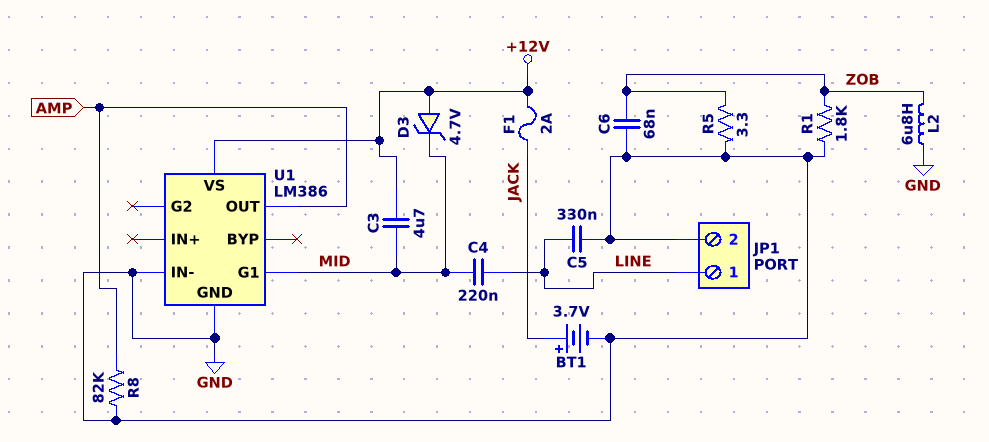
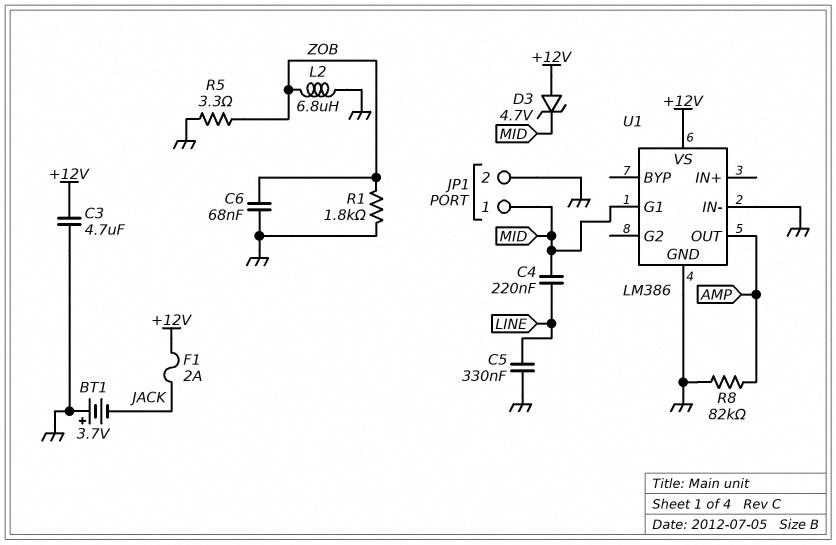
BT1: 3.7V (plus JACK, minus GND) -> 3.7V (plus GND, minus JACK)
C3: 4.7uF (+12V, MID) -> 4.7uF (+12V, GND)
JP1 pin 1: LINE -> MID

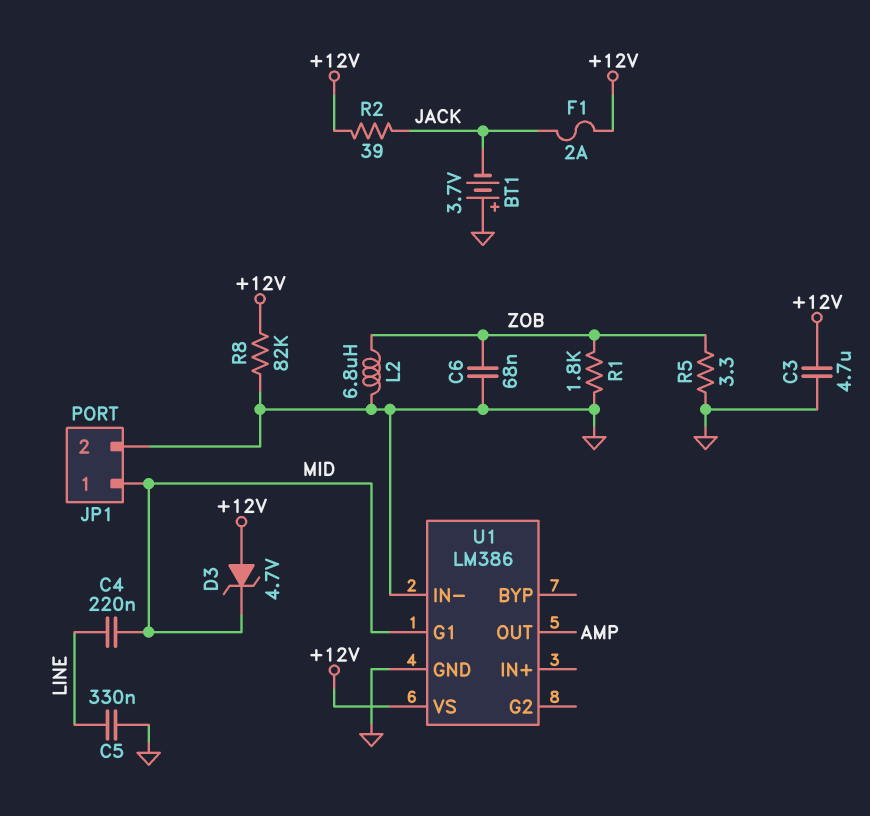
R2: none -> 39 (+12V, JACK)
R8: 82k (AMP, GND) -> 82k (+12V, GND)

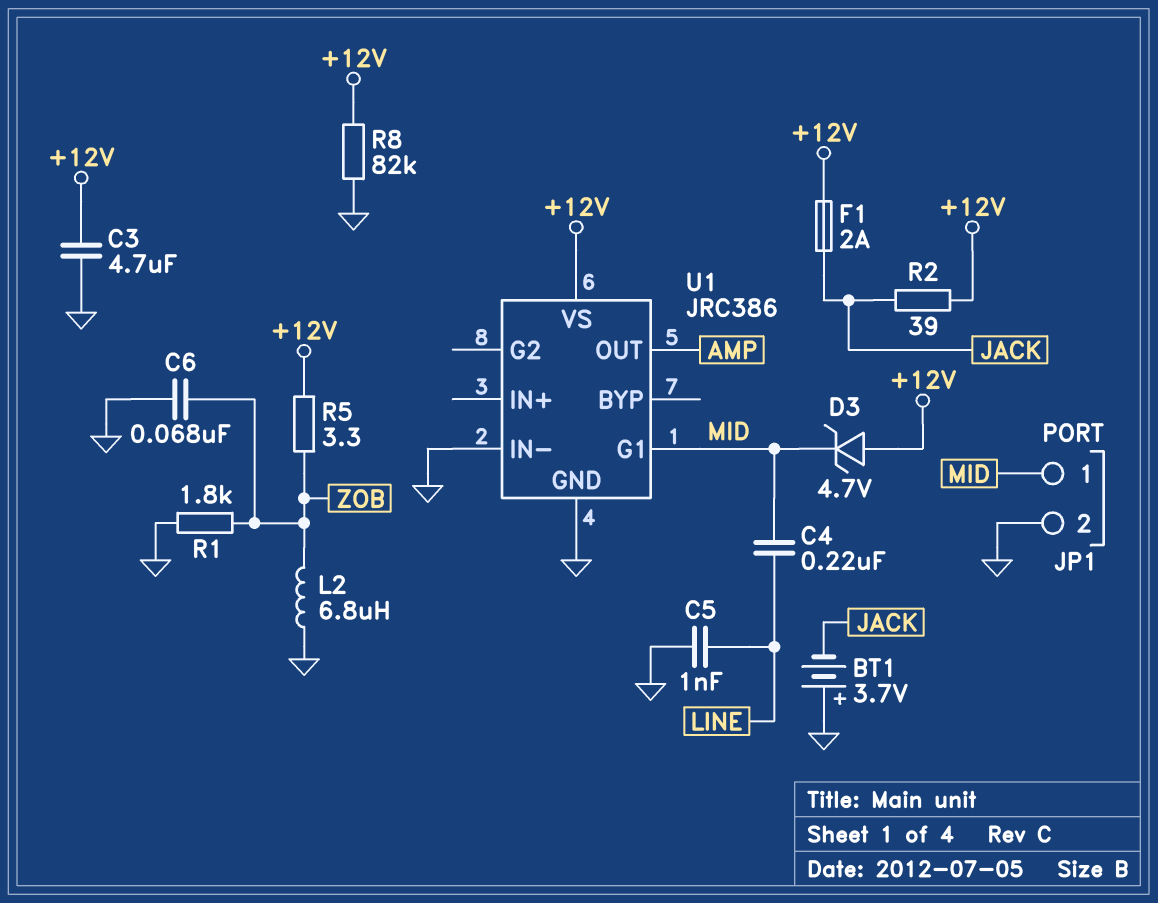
C5: 330nF (GND, LINE) -> 1nF (GND, LINE)
R5: 3.3 (GND, ZOB) -> 3.3 (+12V, ZOB)
U1: LM386 -> JRC386

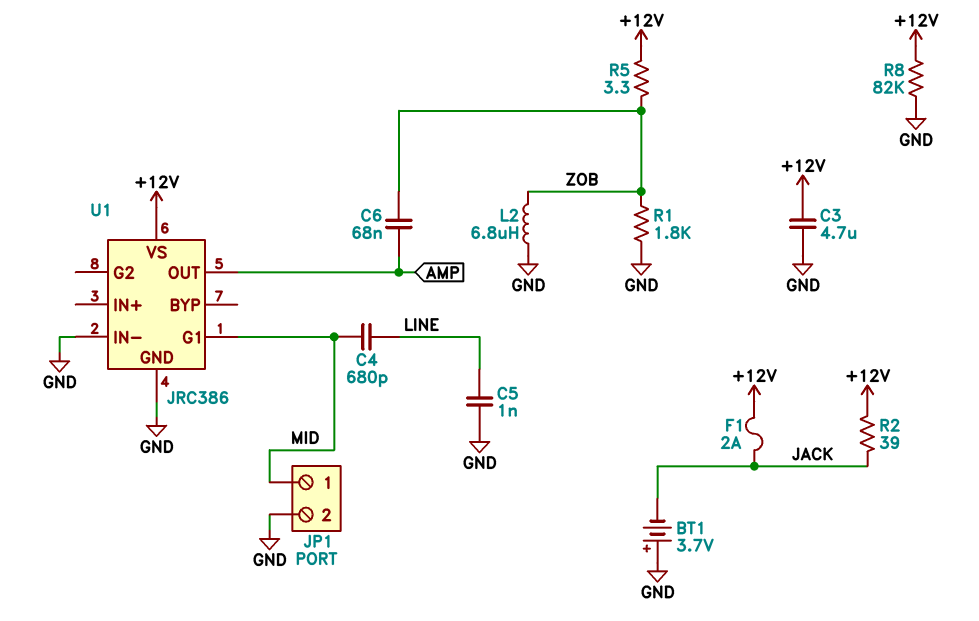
C4: 220nF (LINE, MID) -> 680pF (LINE, MID)
C6: 68nF (GND, ZOB) -> 68nF (AMP, ZOB)
D3: zener 4.7V (A +12V, K MID) -> none

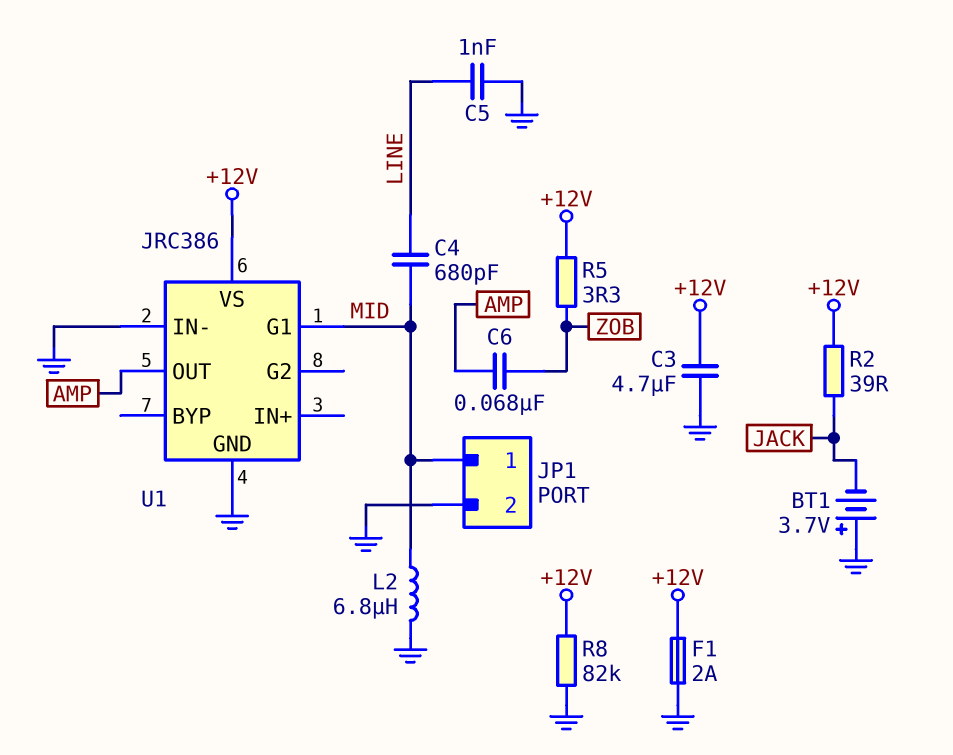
F1: 2A (+12V, JACK) -> 2A (+12V, GND)
L2: 6.8uH (GND, ZOB) -> 6.8uH (GND, MID)
R1: 1.8k (GND, ZOB) -> none

